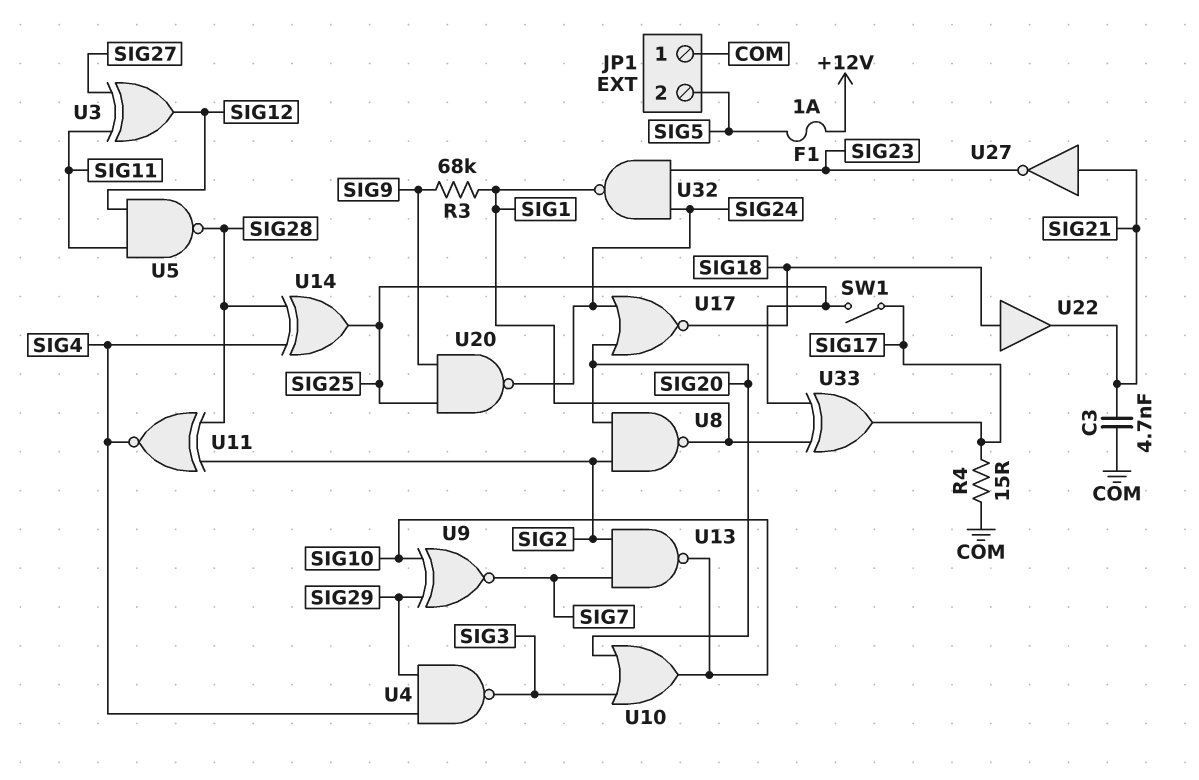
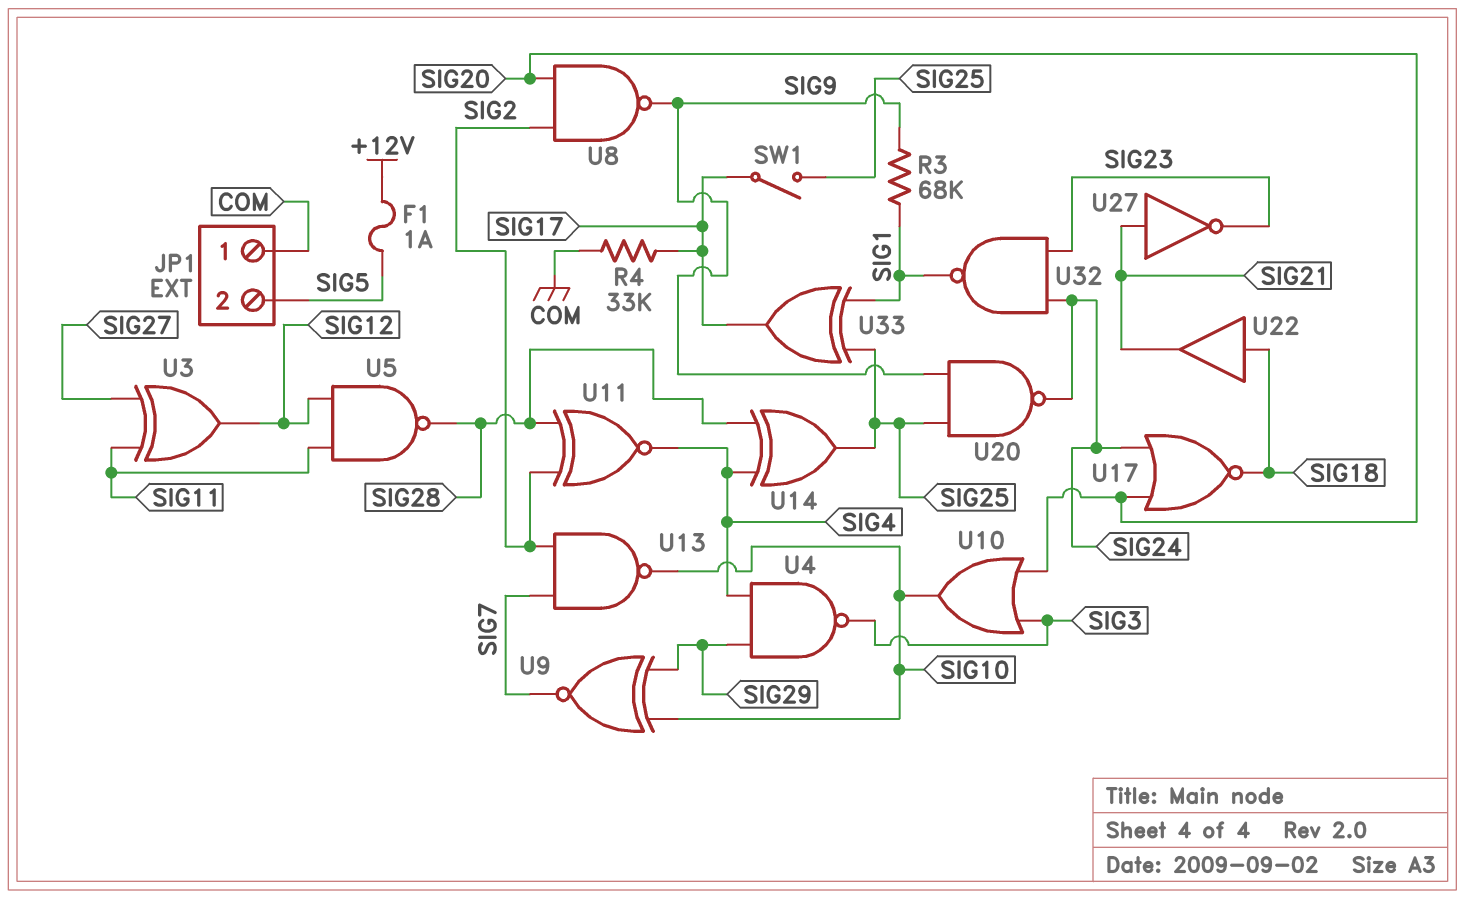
C3: 4.7nF (COM, SIG21) -> none
R4: 15 (COM, SIG17) -> 33k (COM, SIG17)
U8: NAND (in SIG2, in SIG20, out SIG1) -> NAND (in SIG2, in SIG20, out SIG9)

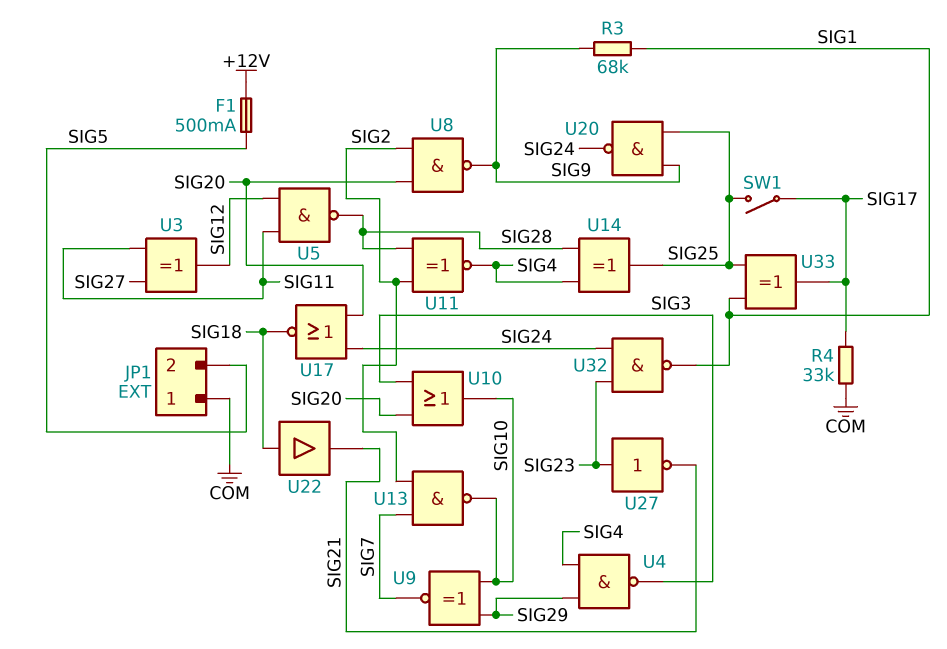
F1: 1A (+12V, SIG5) -> 500mA (+12V, SIG5)
U27: NOT (in SIG21, out SIG23) -> NOT (in SIG23, out SIG21)

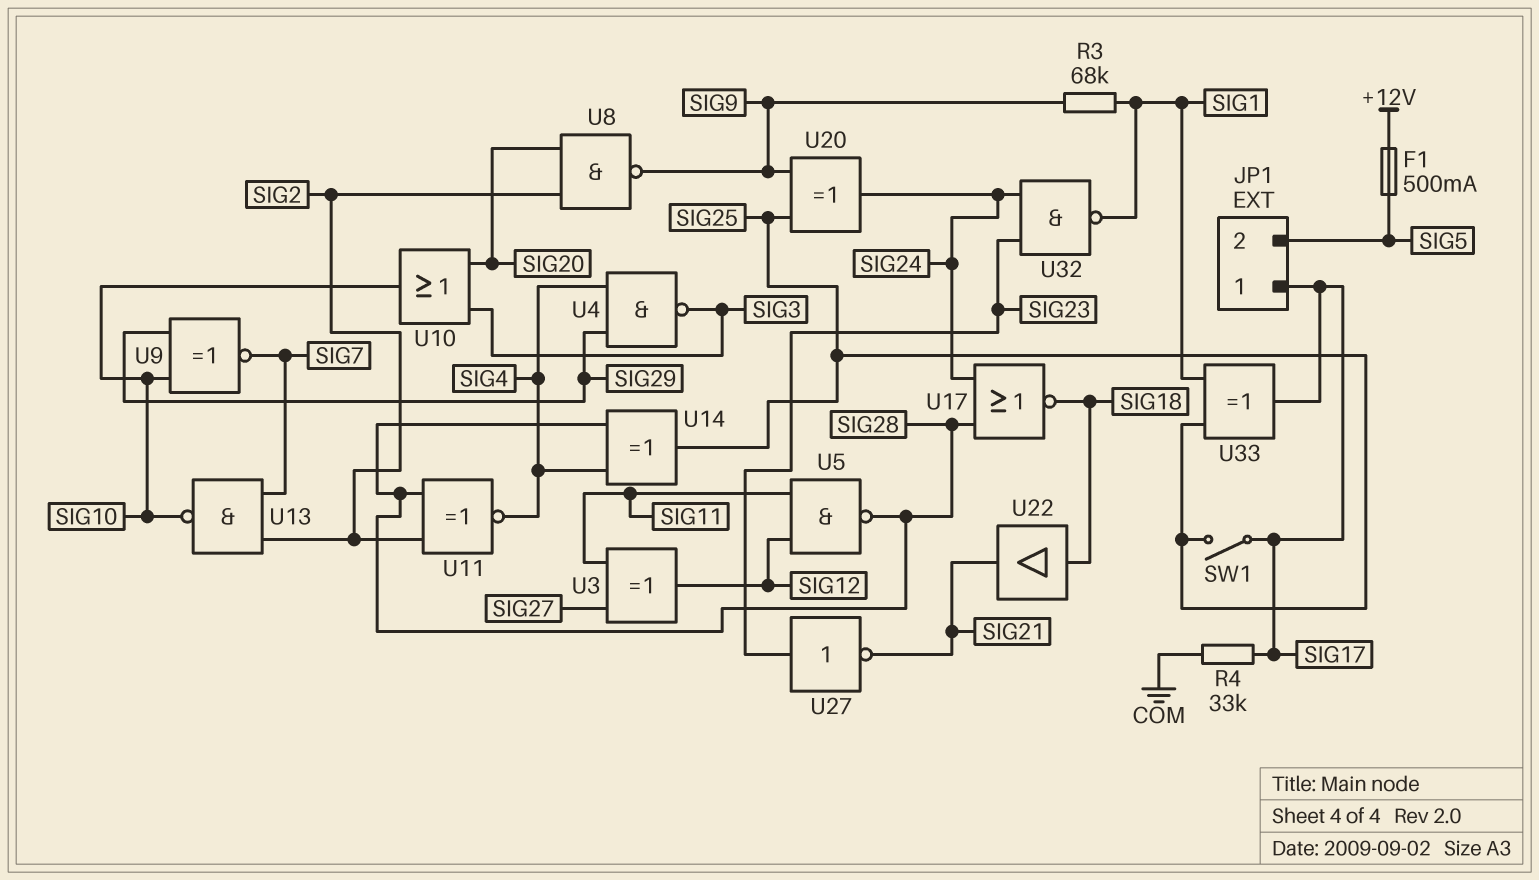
JP1 pin 1: COM -> SIG17
U17: NOR (in SIG20, in SIG24, out SIG18) -> NOR (in SIG24, in SIG28, out SIG18)
U20: NAND (in SIG9, in SIG25, out SIG24) -> XOR (in SIG9, in SIG25, out SIG24)

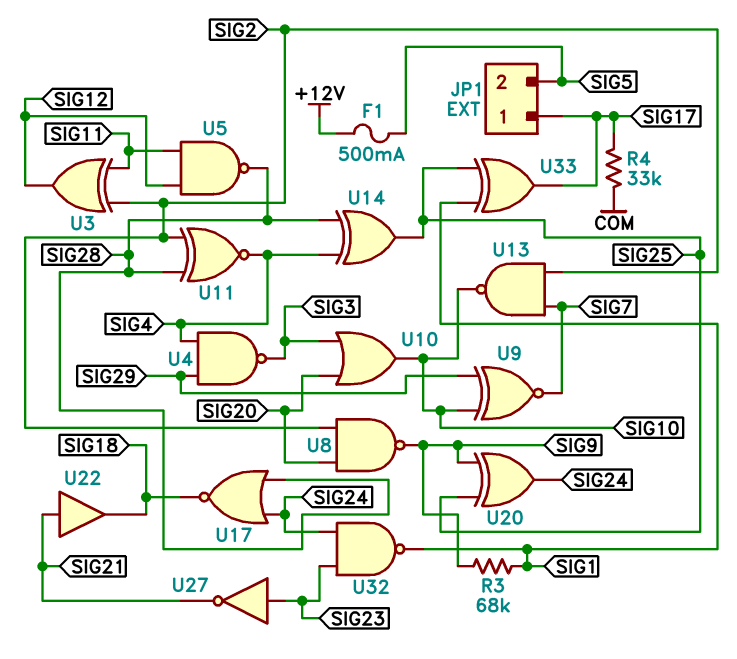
SW1: switch (SIG17, SIG25) -> none
U3: XOR (in SIG11, in SIG27, out SIG12) -> XOR (in SIG2, in SIG11, out SIG12)
U22: buffer (in SIG18, out SIG21) -> buffer (in SIG21, out SIG18)

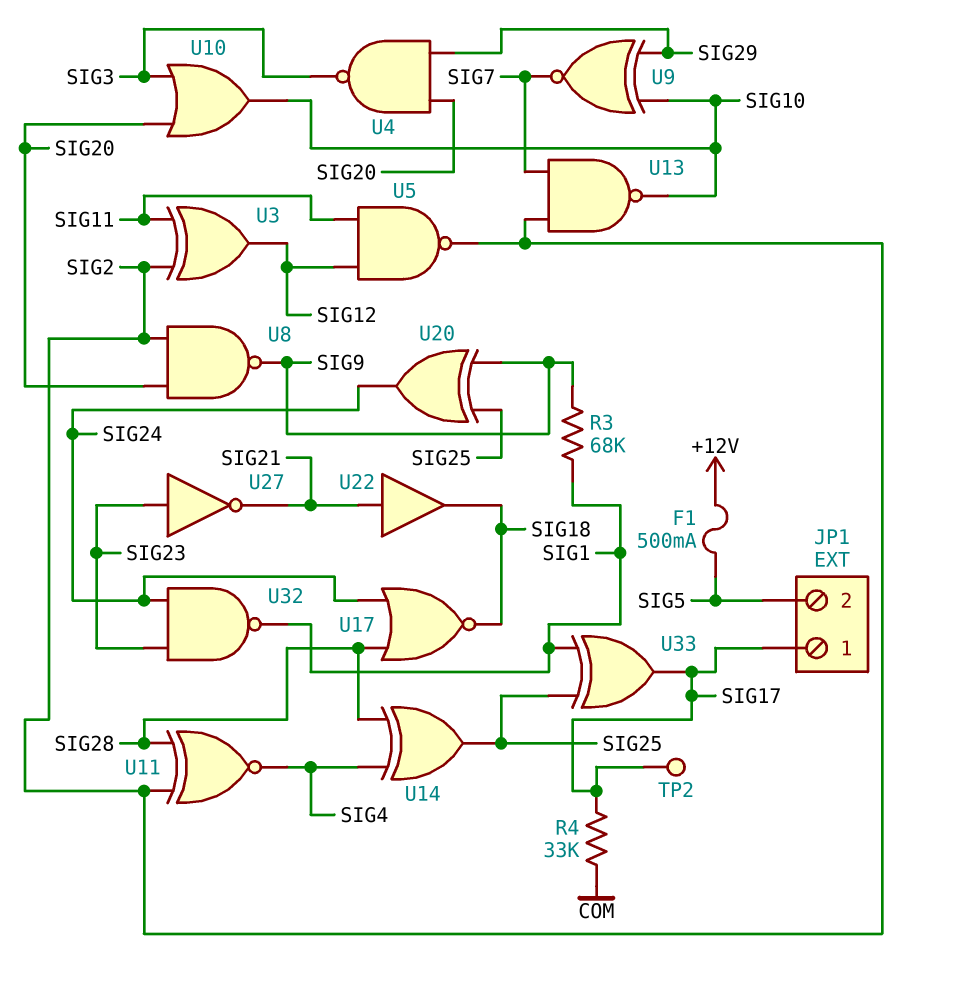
TP2: none -> test point (SIG17)
U4: NAND (in SIG4, in SIG29, out SIG3) -> NAND (in SIG20, in SIG29, out SIG3)
U5: NAND (in SIG11, in SIG12, out SIG28) -> NAND (in SIG11, in SIG12, out SIG2)

